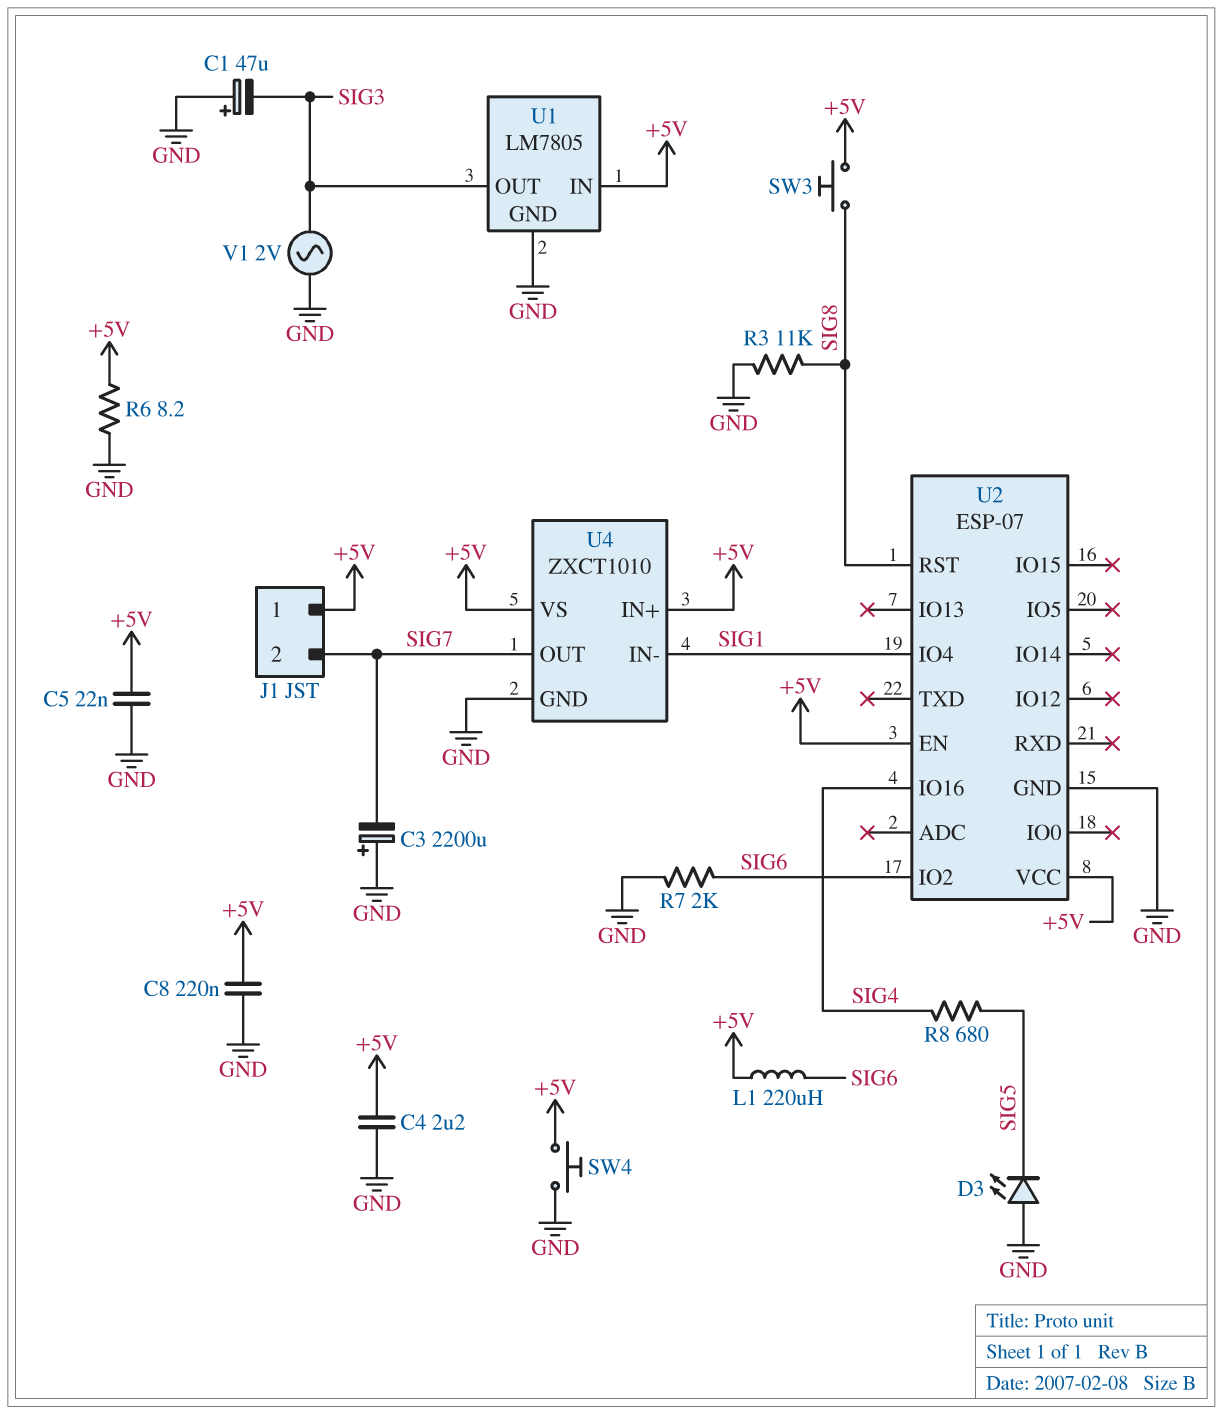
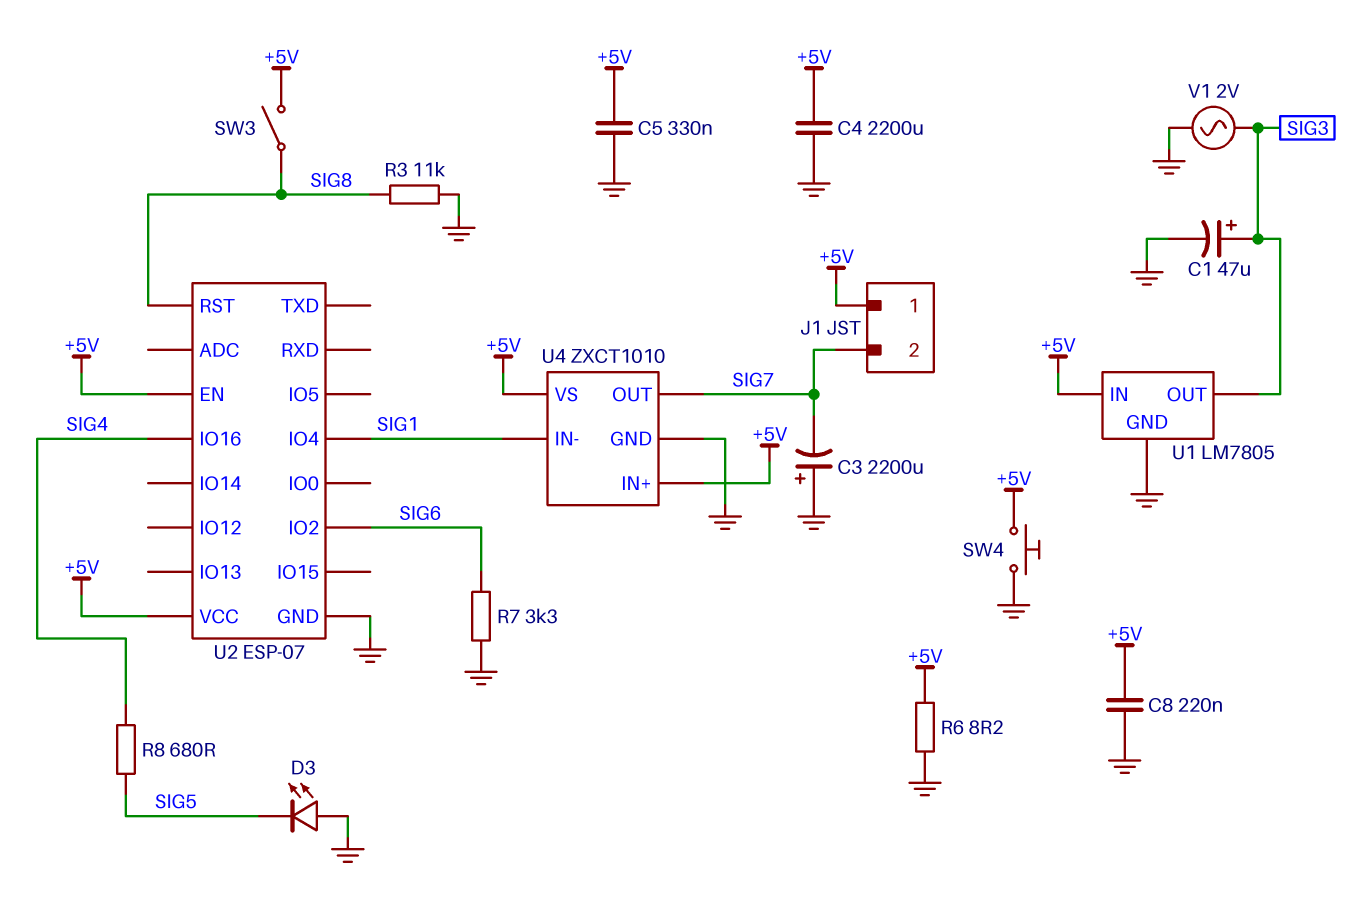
C1: 47uF (plus GND, minus SIG3) -> 47uF (plus SIG3, minus GND)
C4: 2.2uF (+5V, GND) -> 2200uF (+5V, GND)
C5: 22nF (+5V, GND) -> 330nF (+5V, GND)
L1: 220uH (+5V, SIG6) -> none
R7: 2k (GND, SIG6) -> 3.3k (GND, SIG6)
SW3: button (+5V, SIG8) -> switch (+5V, SIG8)

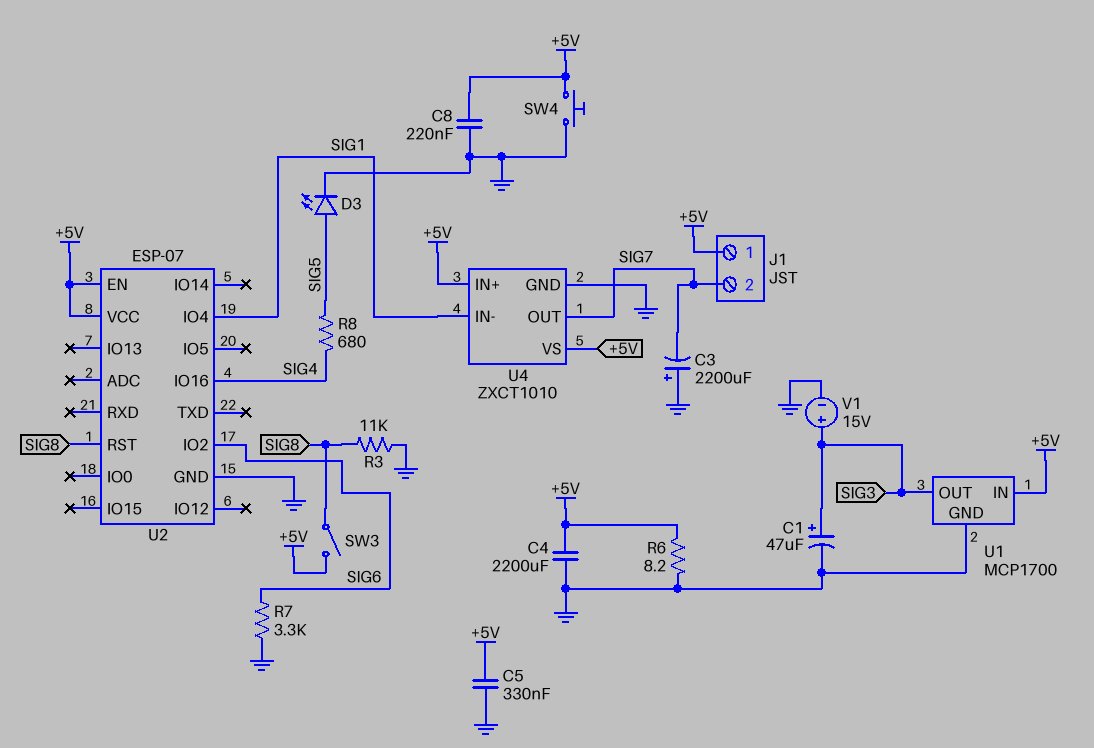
D3: LED (A GND, K SIG5) -> LED (A SIG5, K GND)
U1: LM7805 -> MCP1700
V1: AC 2V (GND, SIG3) -> 15V (plus SIG3, minus GND)

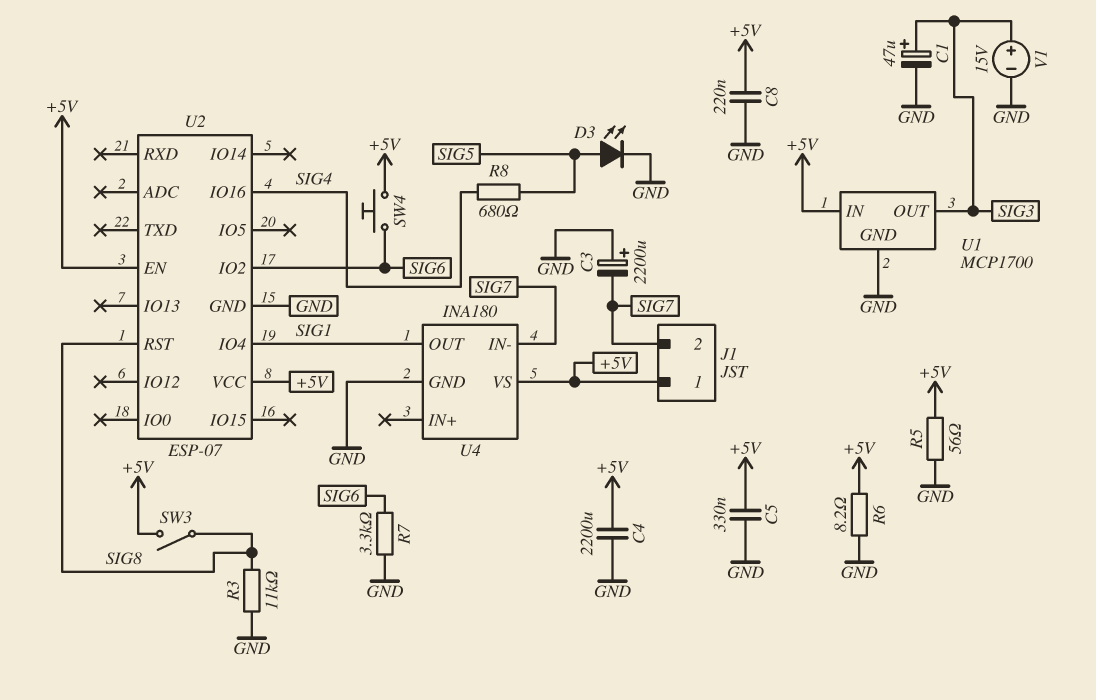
R5: none -> 56 (+5V, GND)
SW4: button (+5V, GND) -> button (+5V, SIG6)
U4: ZXCT1010 -> INA180
U4 pin IN+: +5V -> none
U4 pin IN-: SIG1 -> SIG7
U4 pin OUT: SIG7 -> SIG1

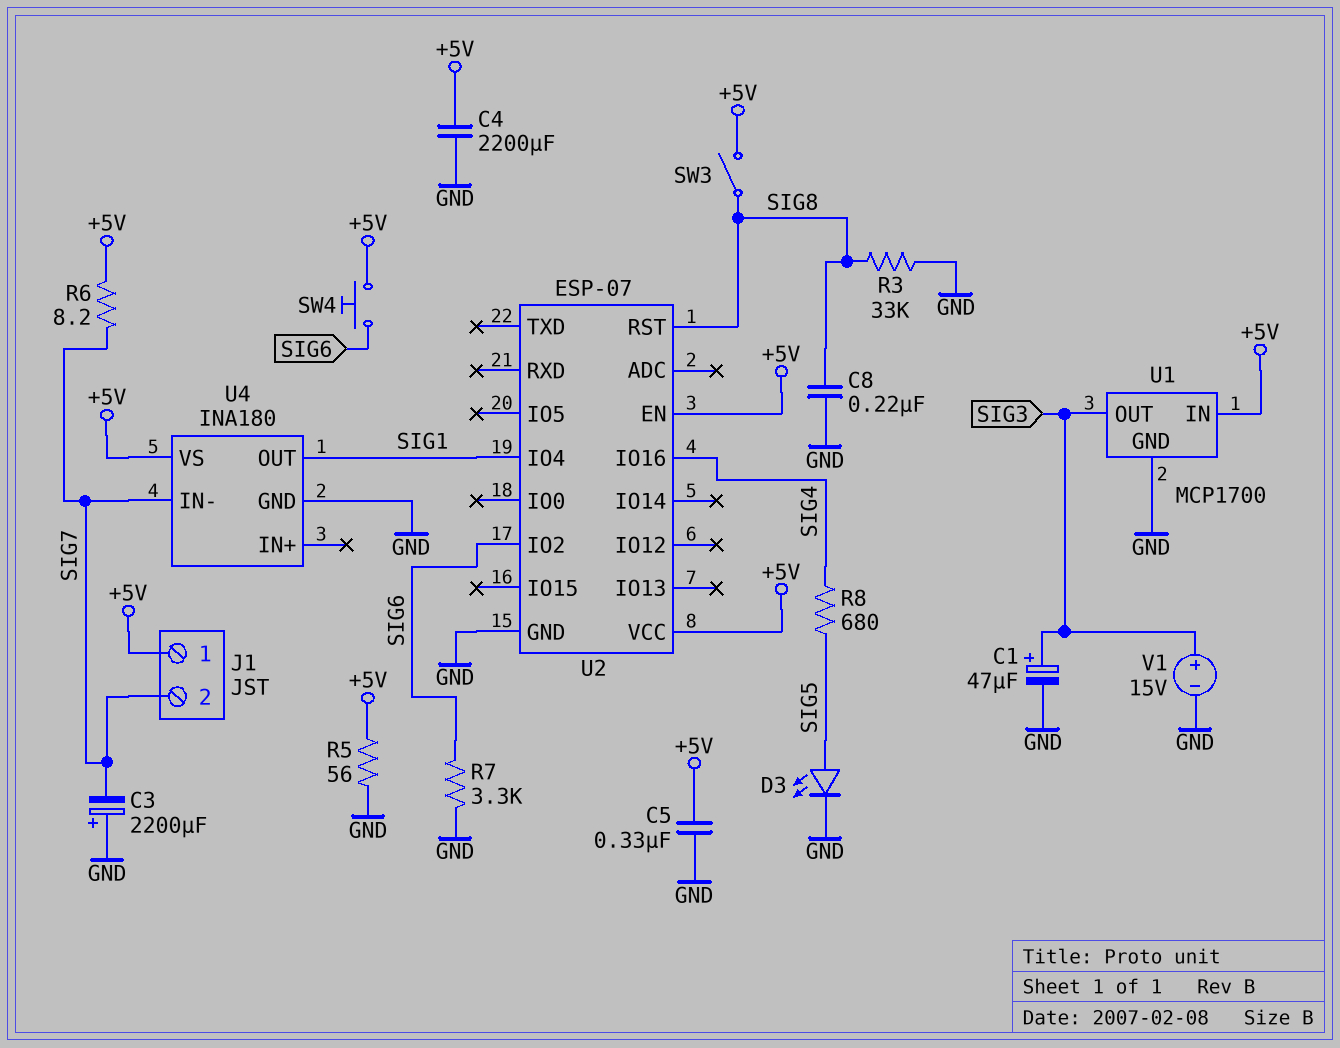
C8: 220nF (+5V, GND) -> 220nF (GND, SIG8)
R3: 11k (GND, SIG8) -> 33k (GND, SIG8)
R6: 8.2 (+5V, GND) -> 8.2 (+5V, SIG7)

